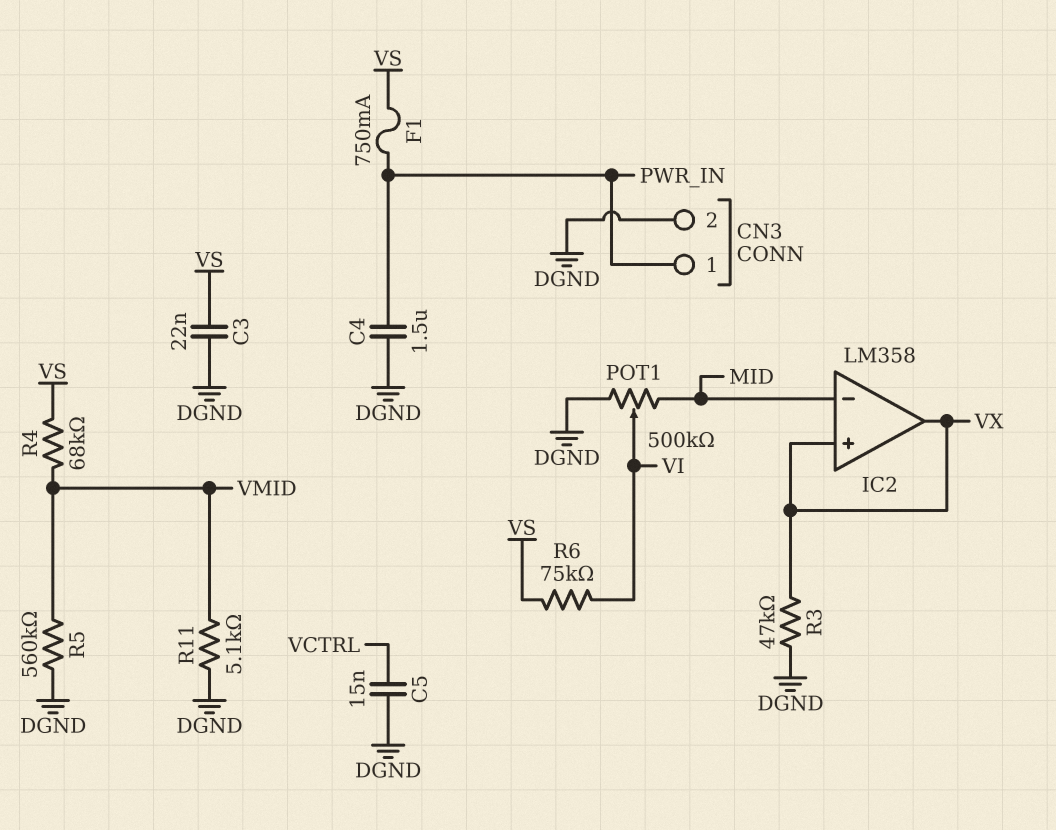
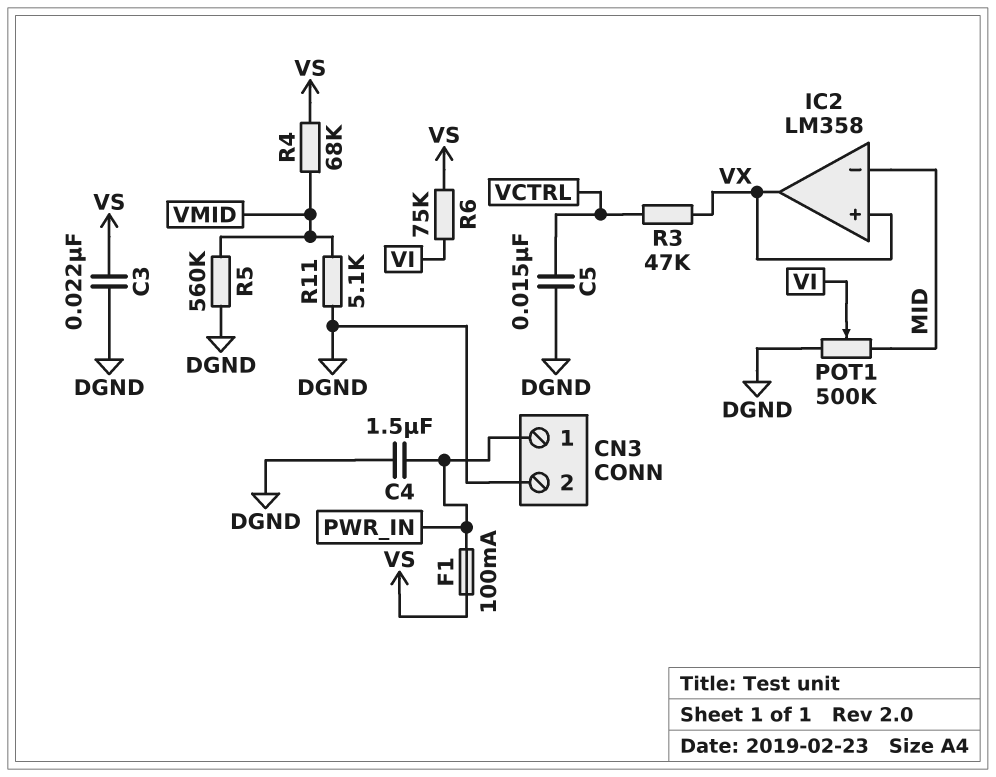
F1: 750mA (PWR_IN, VS) -> 100mA (PWR_IN, VS)
R3: 47k (DGND, VX) -> 47k (VCTRL, VX)

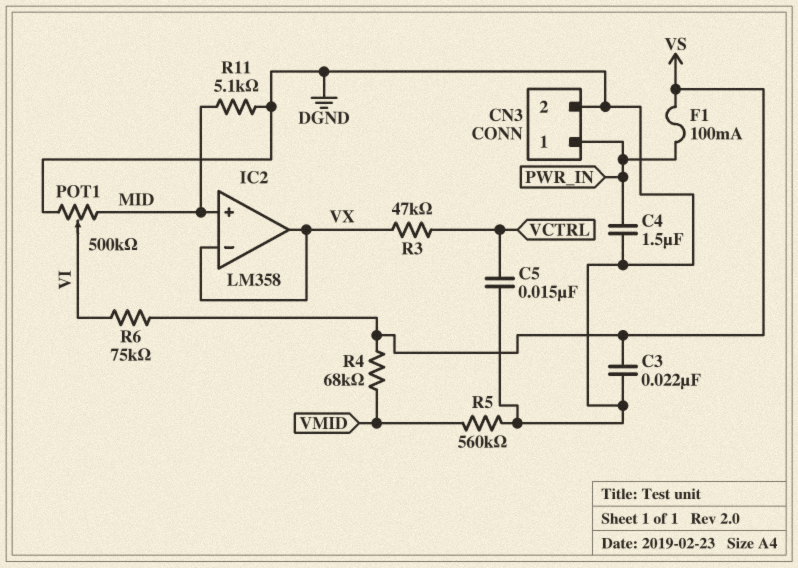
IC2 pin in+: VX -> MID
IC2 pin in-: MID -> VX
R11: 5.1k (DGND, VMID) -> 5.1k (DGND, MID)

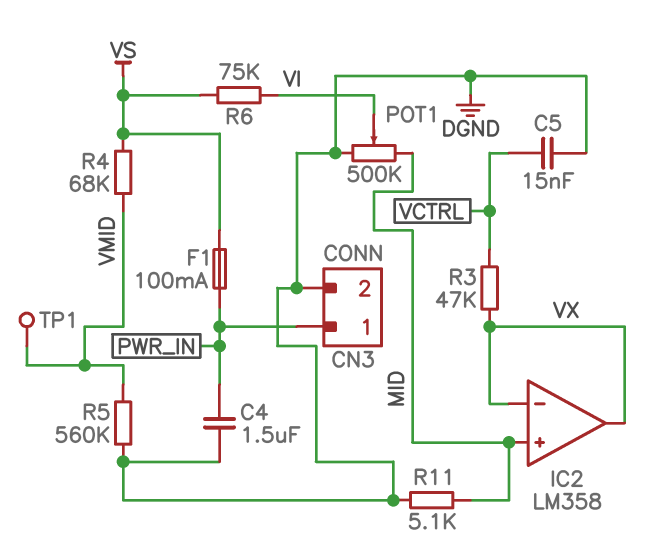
C3: 22nF (DGND, VS) -> none
TP1: none -> test point (VMID)

